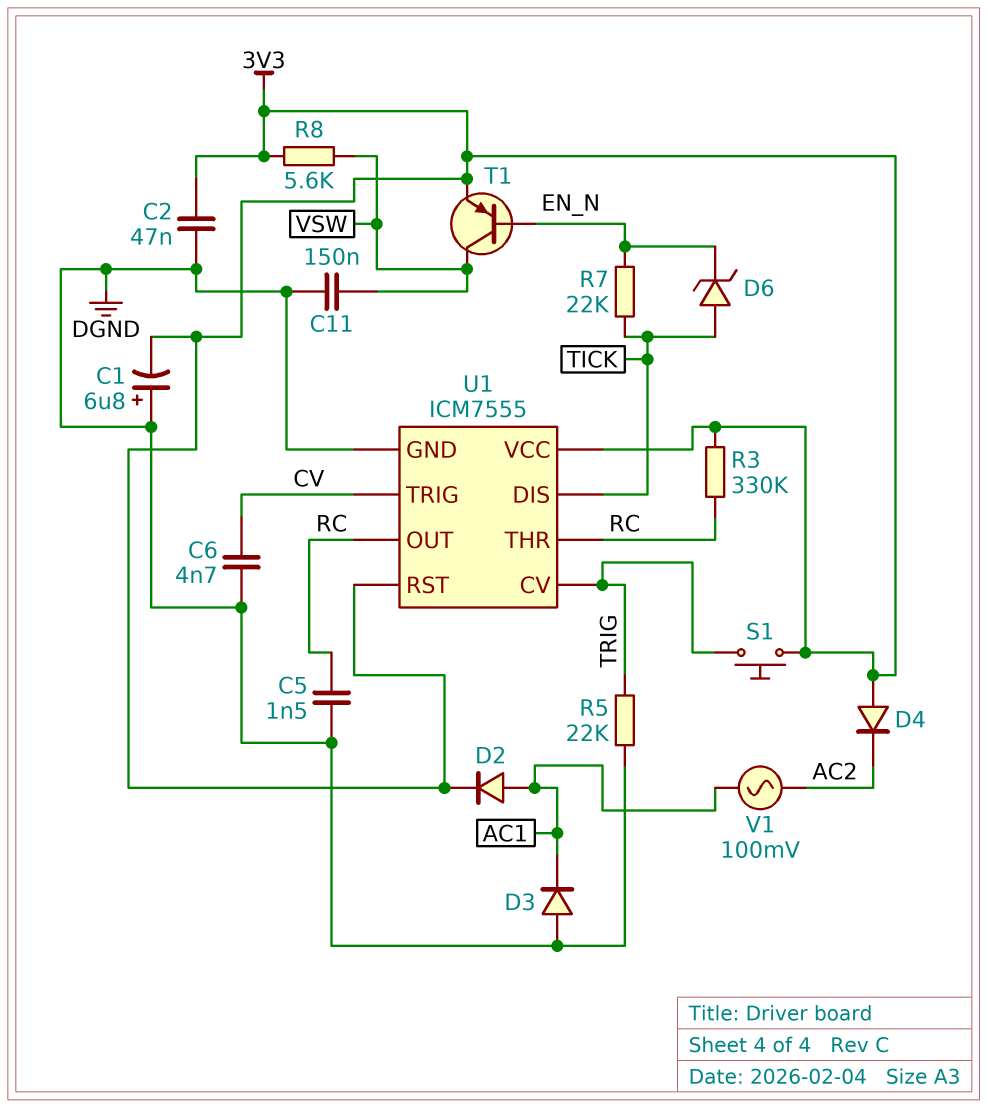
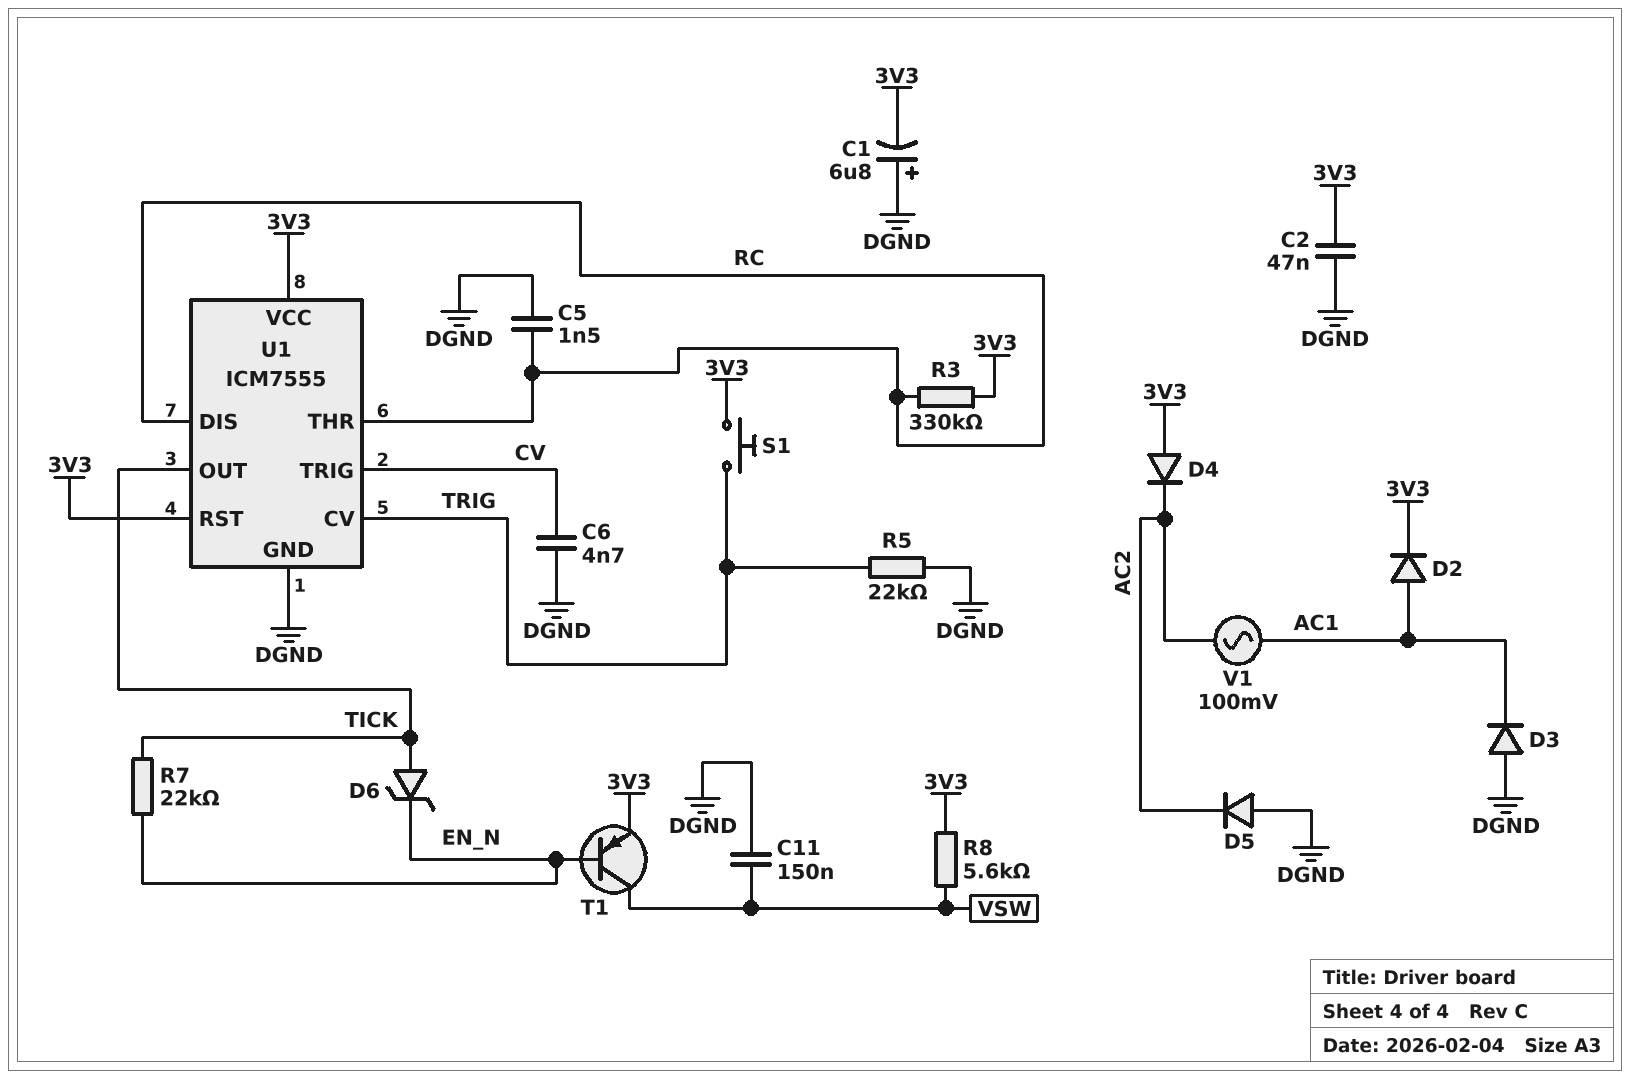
D5: none -> diode (A DGND, K AC2)
U1 pin DIS: TICK -> RC
U1 pin OUT: RC -> TICK

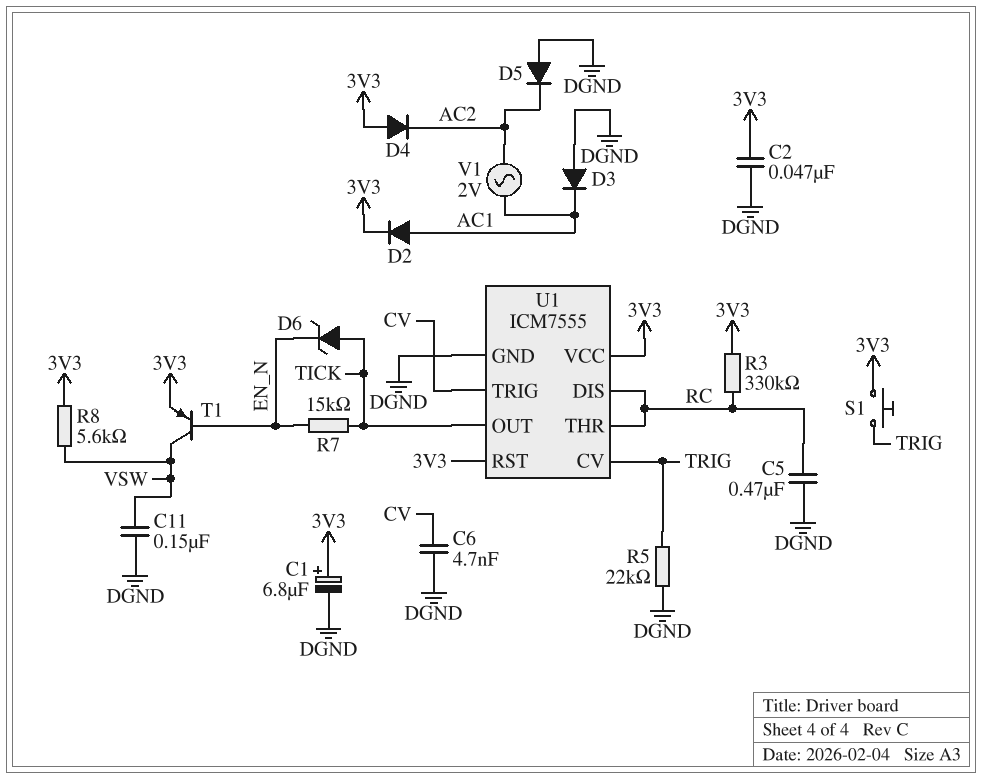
C1: 6.8uF (plus DGND, minus 3V3) -> 6.8uF (plus 3V3, minus DGND)
C5: 1.5nF (DGND, RC) -> 470nF (DGND, RC)
R7: 22k (EN_N, TICK) -> 15k (EN_N, TICK)
V1: AC 100mV (AC1, AC2) -> AC 2V (AC1, AC2)

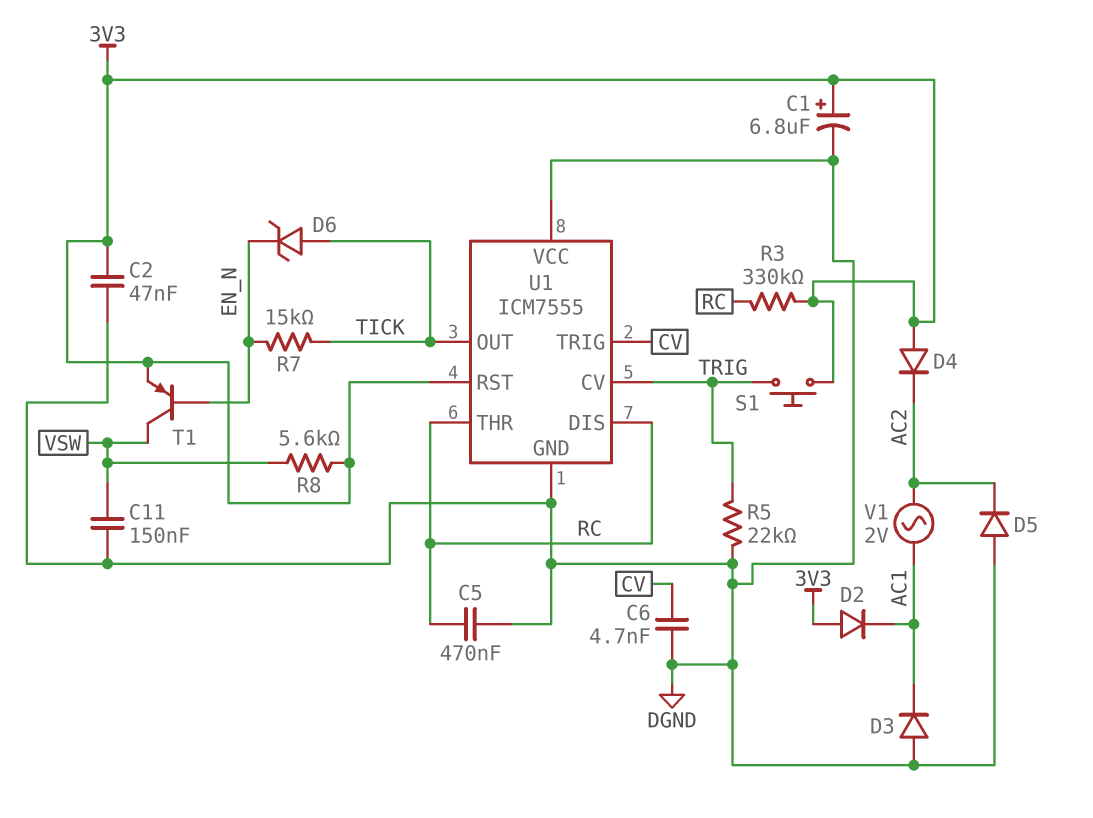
D2: diode (A AC1, K 3V3) -> diode (A 3V3, K AC1)
U1 pin VCC: 3V3 -> DGND

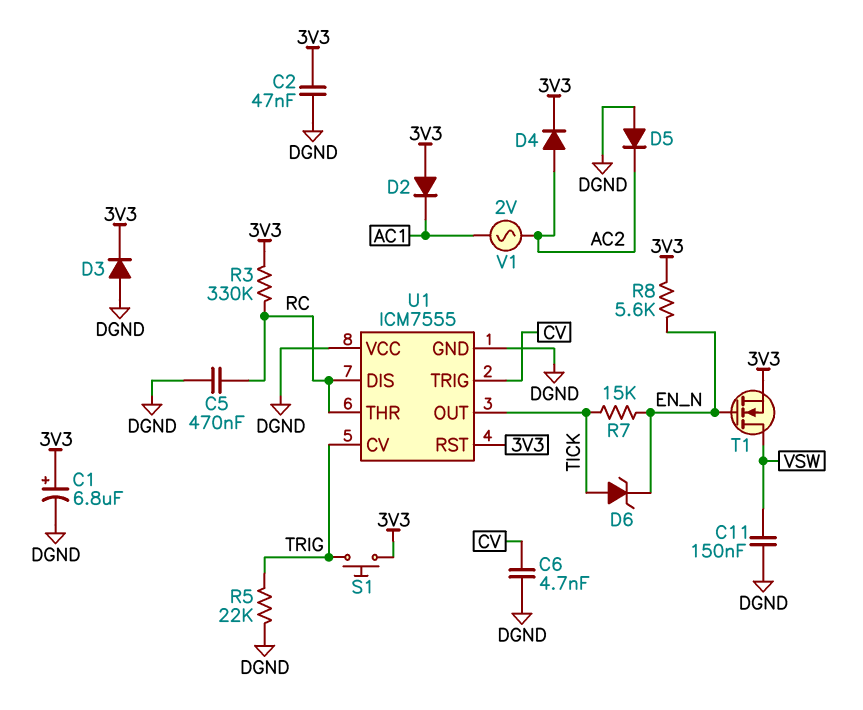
D3: diode (A DGND, K AC1) -> diode (A DGND, K 3V3)
D4: diode (A 3V3, K AC2) -> diode (A AC2, K 3V3)
R8: 5.6k (3V3, VSW) -> 5.6k (3V3, EN_N)
T1: PNP (B EN_N, C VSW, E 3V3) -> NMOS (G EN_N, D VSW, S 3V3)

